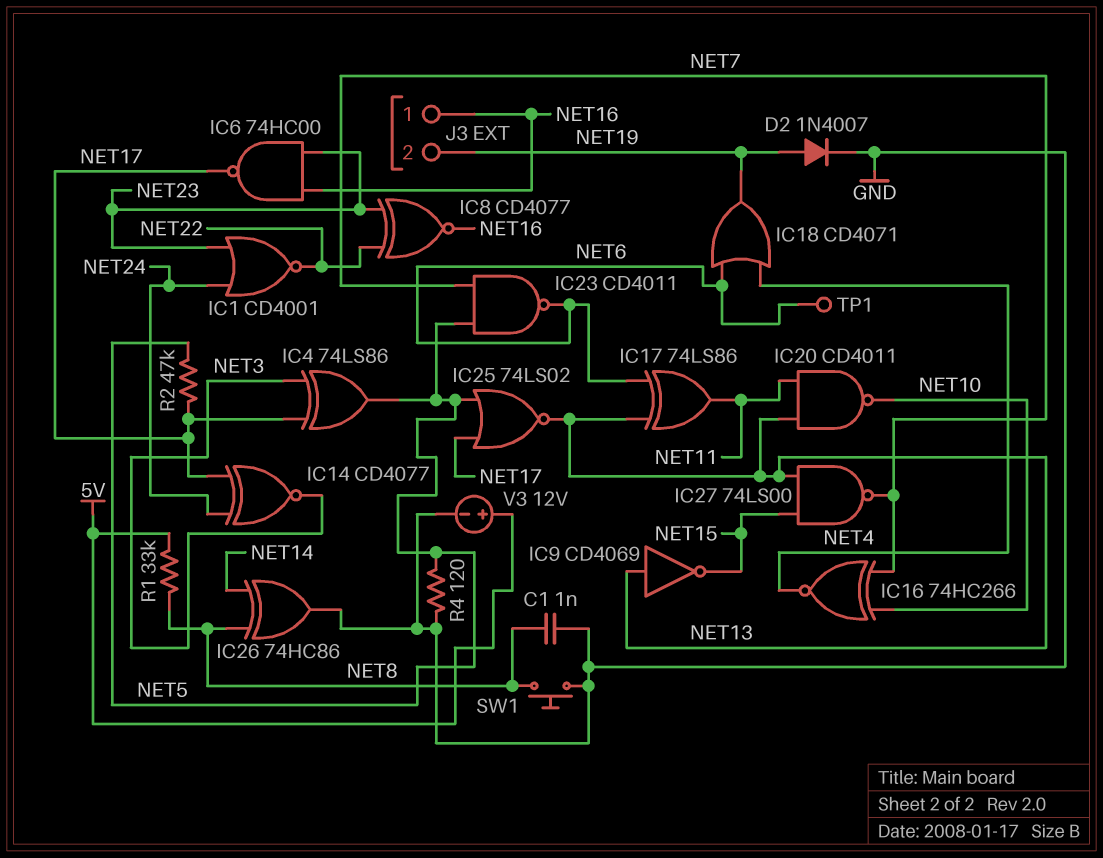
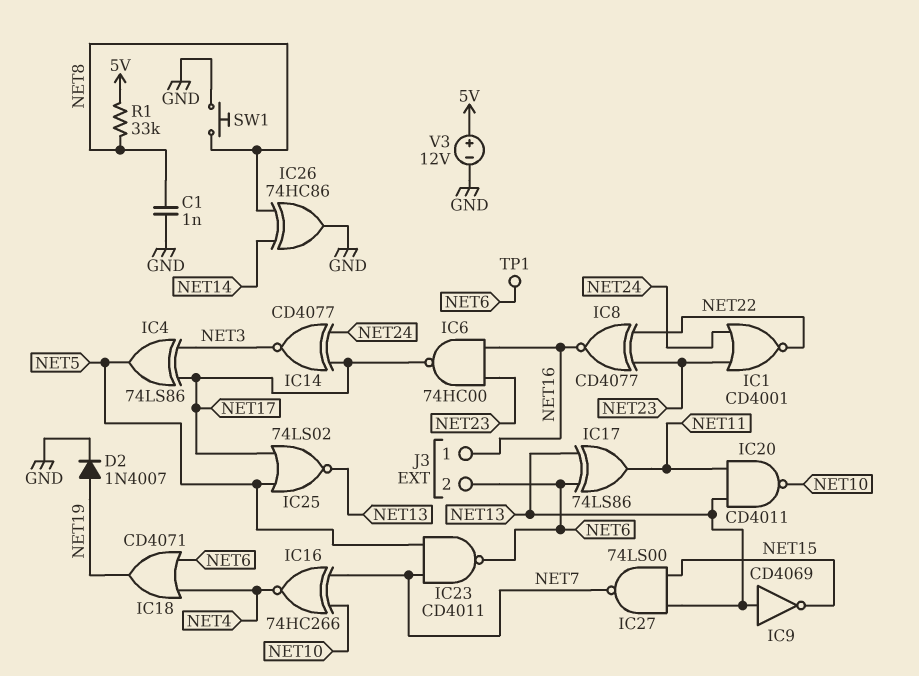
J3 pin 2: NET19 -> NET6
R2: 47k (NET5, NET17) -> none
R4: 120 (GND, NET5) -> none

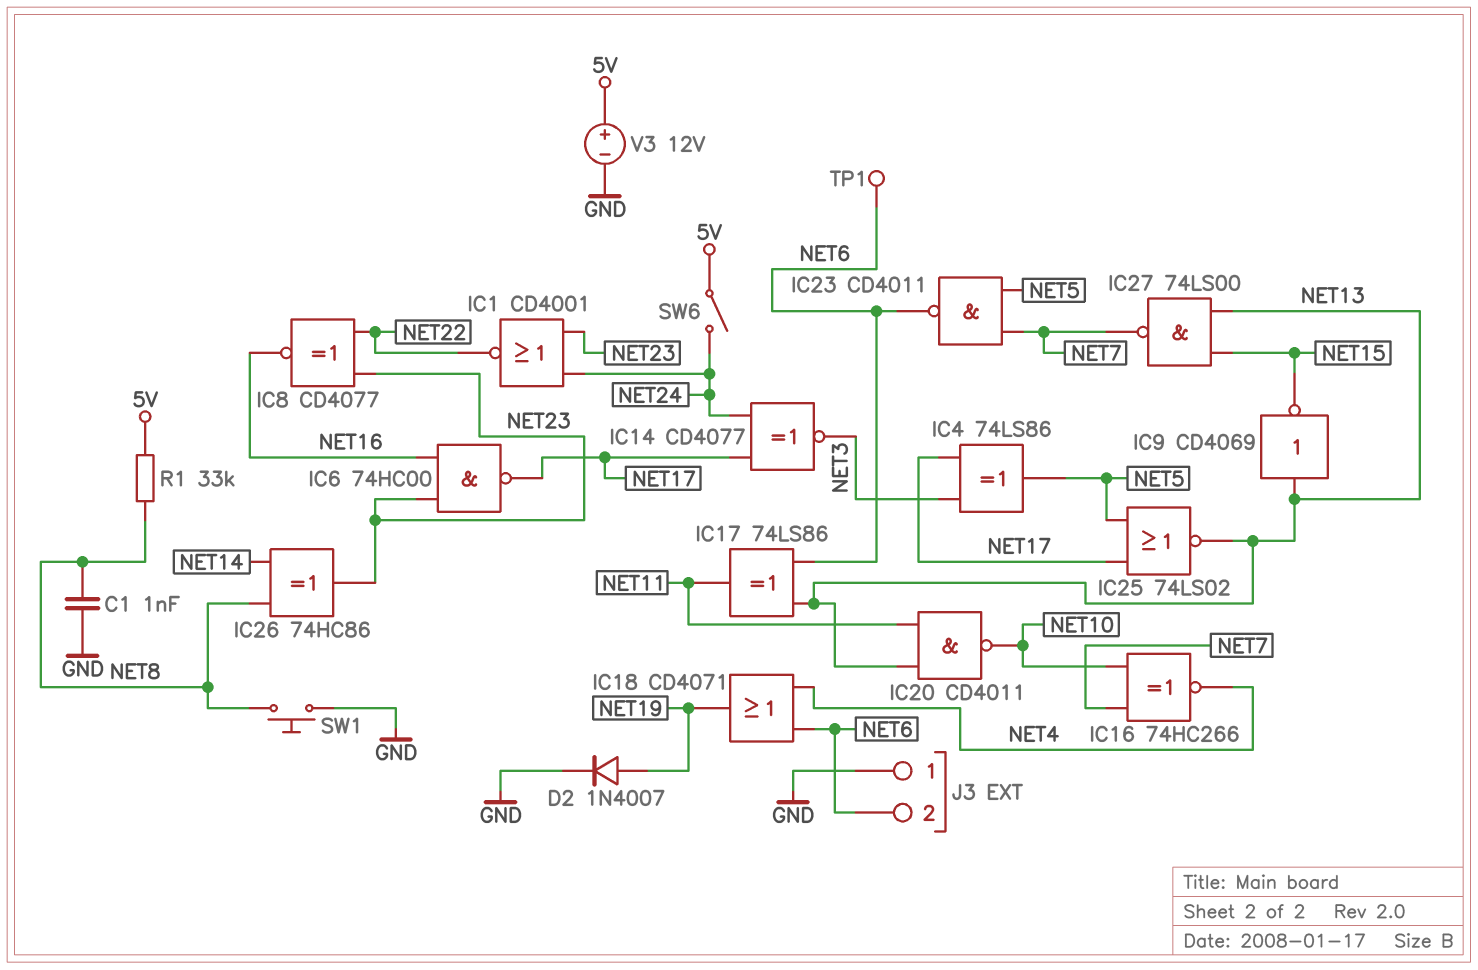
IC26: XOR 74HC86 (in NET8, in NET14, out GND) -> XOR 74HC86 (in NET8, in NET14, out NET23)
J3 pin 1: NET16 -> GND
SW6: none -> switch (5V, NET24)

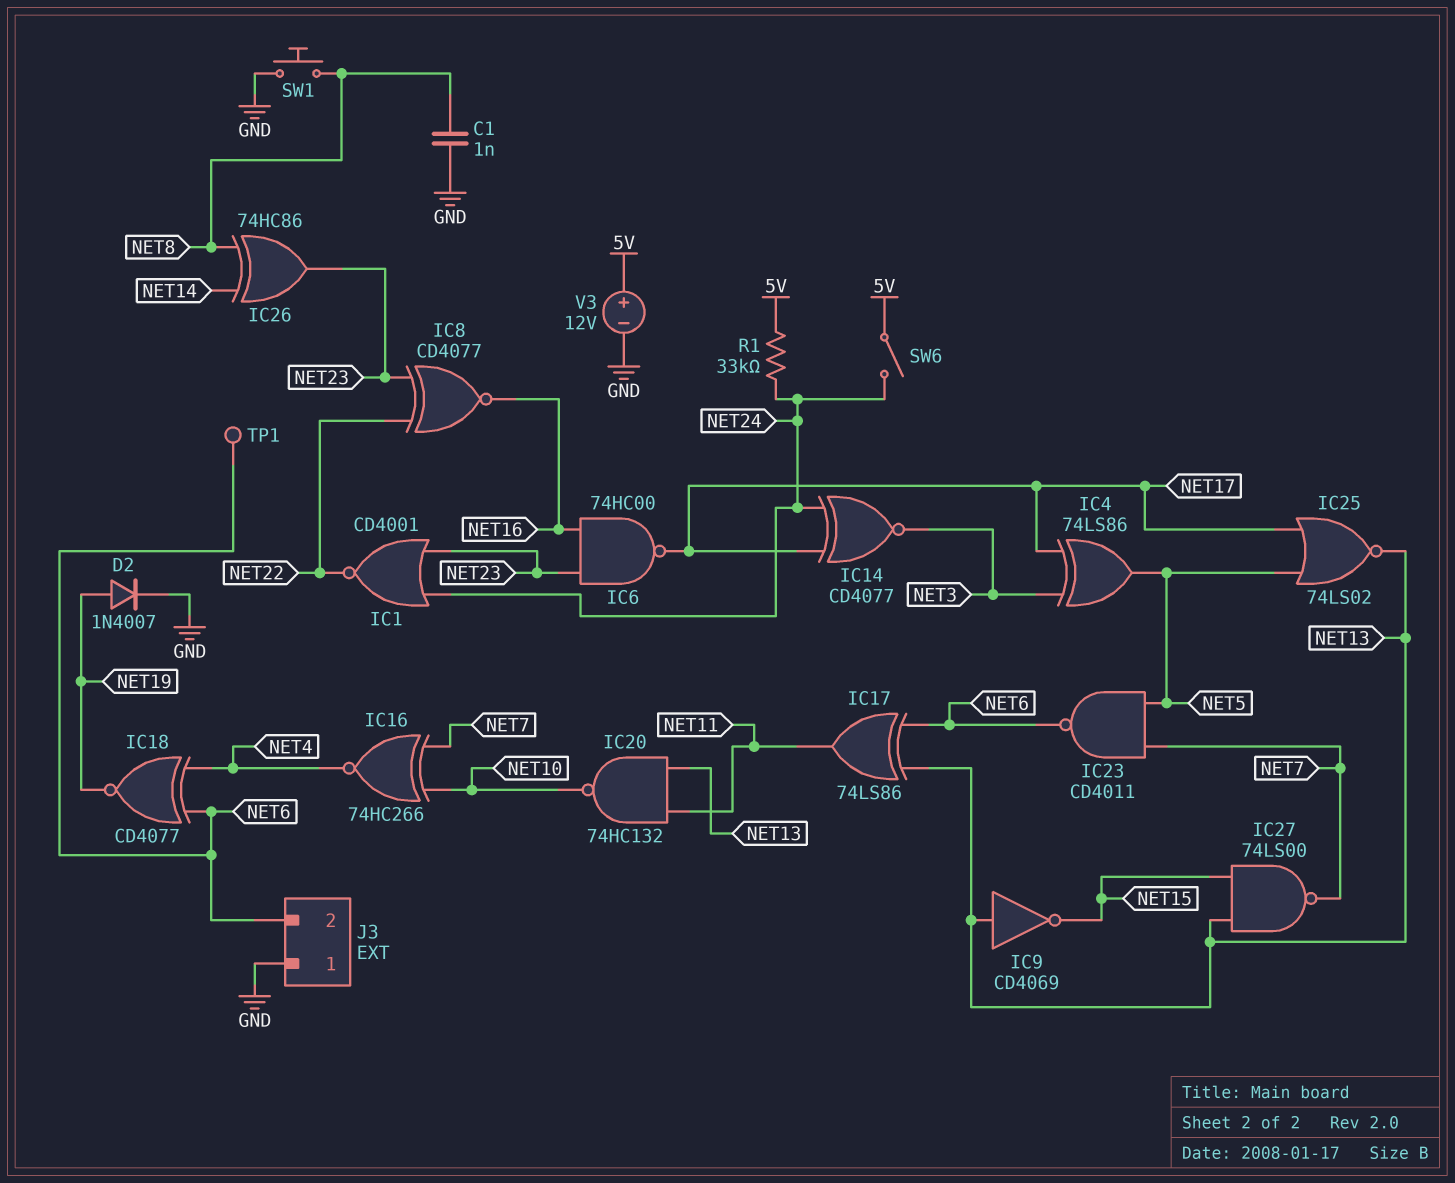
IC18: OR CD4071 (in NET4, in NET6, out NET19) -> XNOR CD4077 (in NET4, in NET6, out NET19)
IC20: NAND CD4011 (in NET11, in NET13, out NET10) -> NAND 74HC132 (in NET11, in NET13, out NET10)
R1: 33k (5V, NET8) -> 33k (5V, NET24)

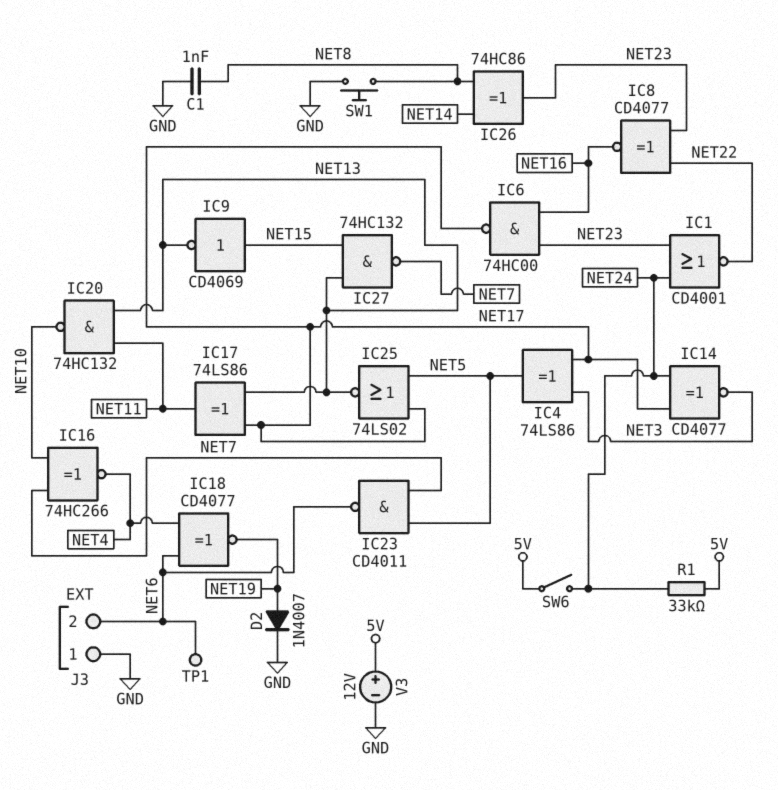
IC9: NOT CD4069 (in NET13, out NET15) -> NOT CD4069 (in NET15, out NET13)
IC17: XOR 74LS86 (in NET6, in NET13, out NET11) -> XOR 74LS86 (in NET13, in NET17, out NET11)
IC27: NAND 74LS00 (in NET13, in NET15, out NET7) -> NAND 74HC132 (in NET13, in NET15, out NET7)

